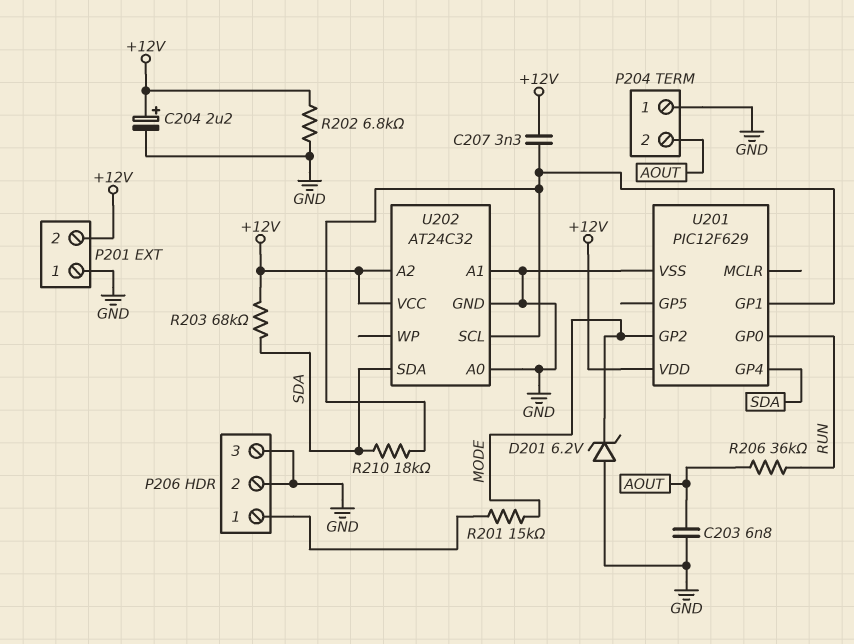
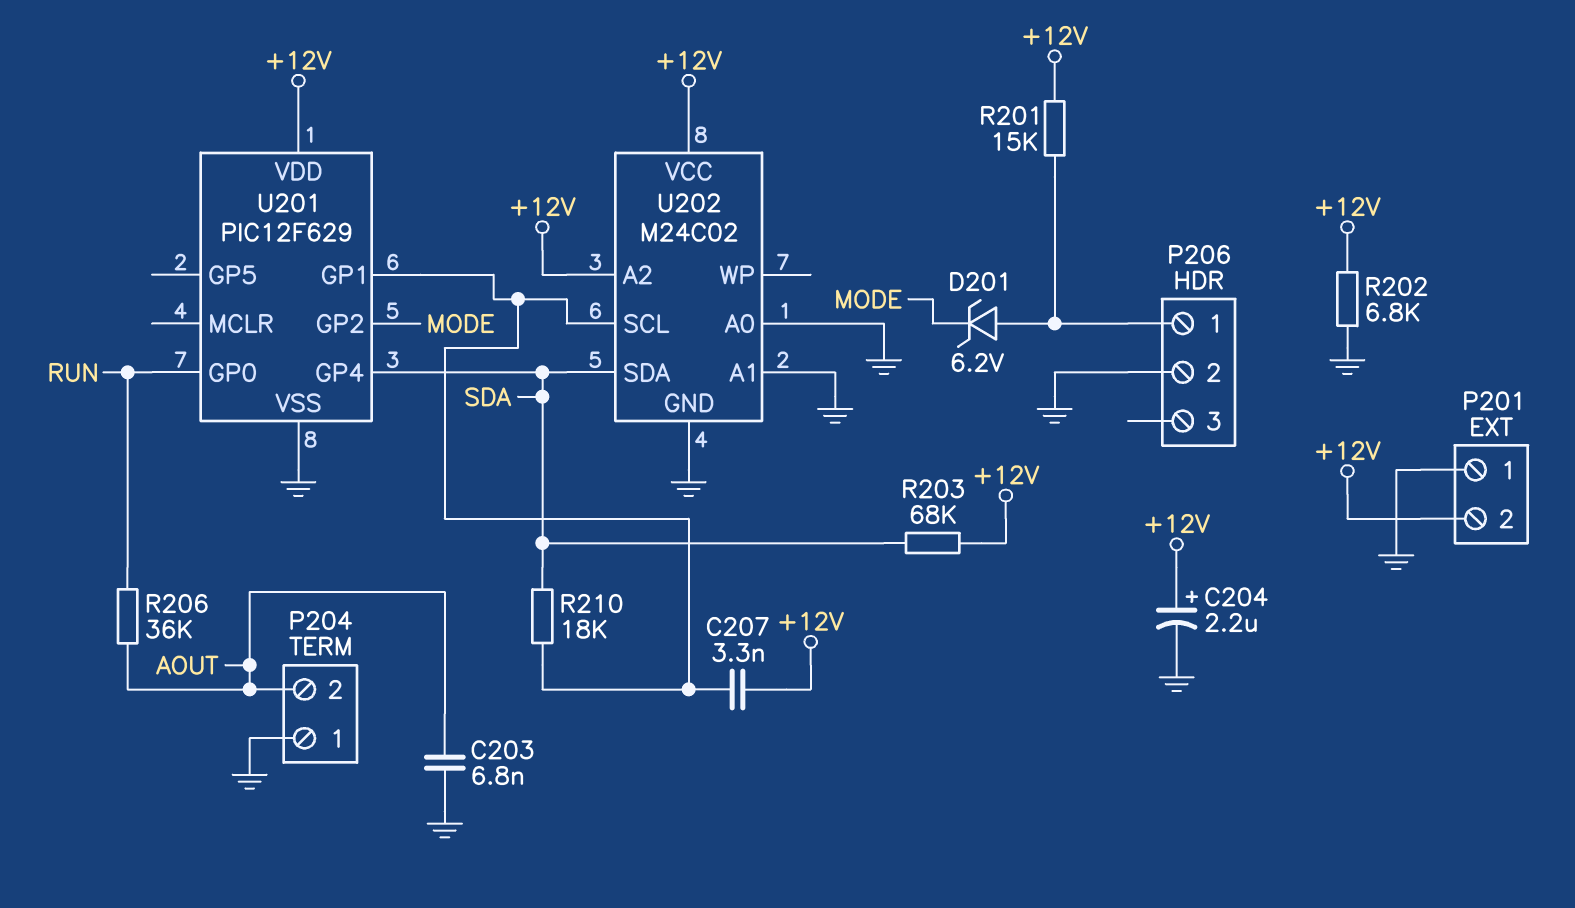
D201: zener 6.2V (A GND, K MODE) -> zener 6.2V (A P206/1, K MODE)
P206 pin 3: GND -> none
R201: 15k (MODE, P206/1) -> 15k (+12V, P206/1)
U202: AT24C32 -> M24C02

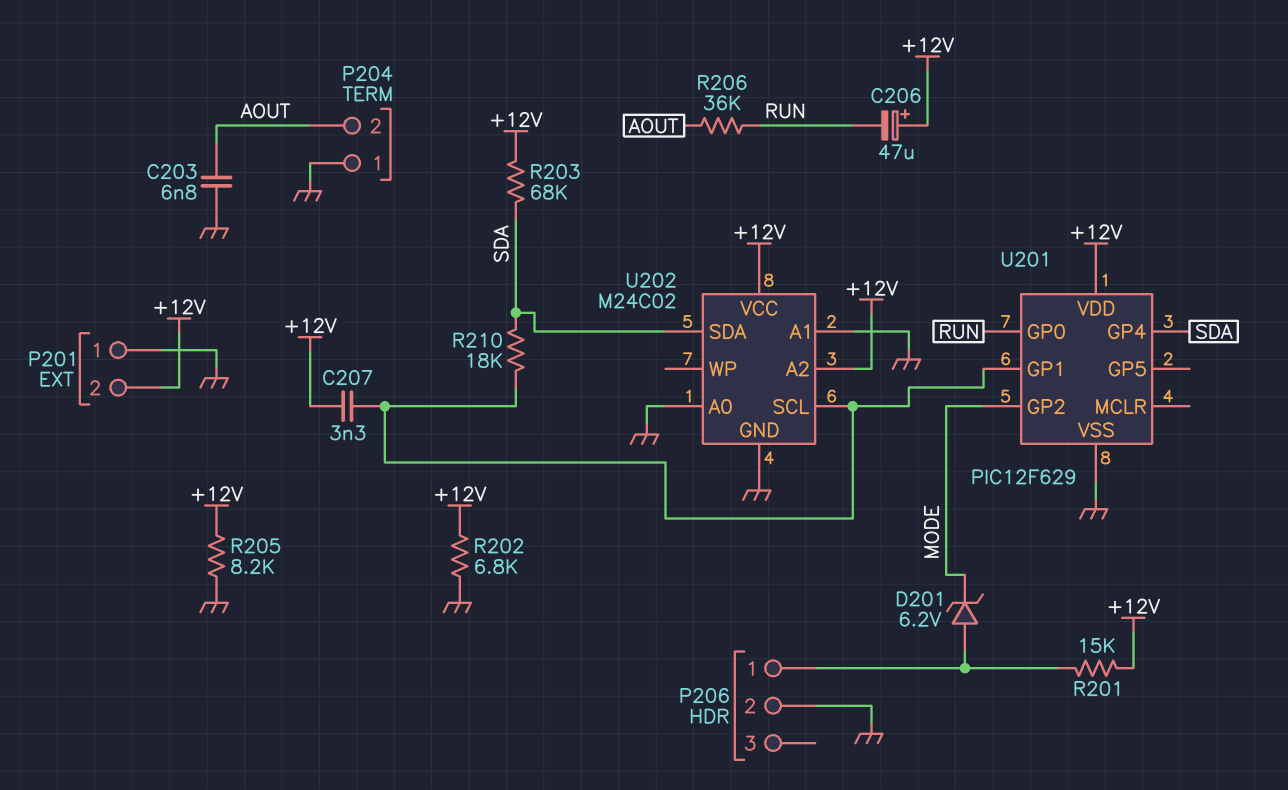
C204: 2.2uF (plus +12V, minus GND) -> none
C206: none -> 47uF (plus +12V, minus RUN)
R205: none -> 8.2k (+12V, GND)

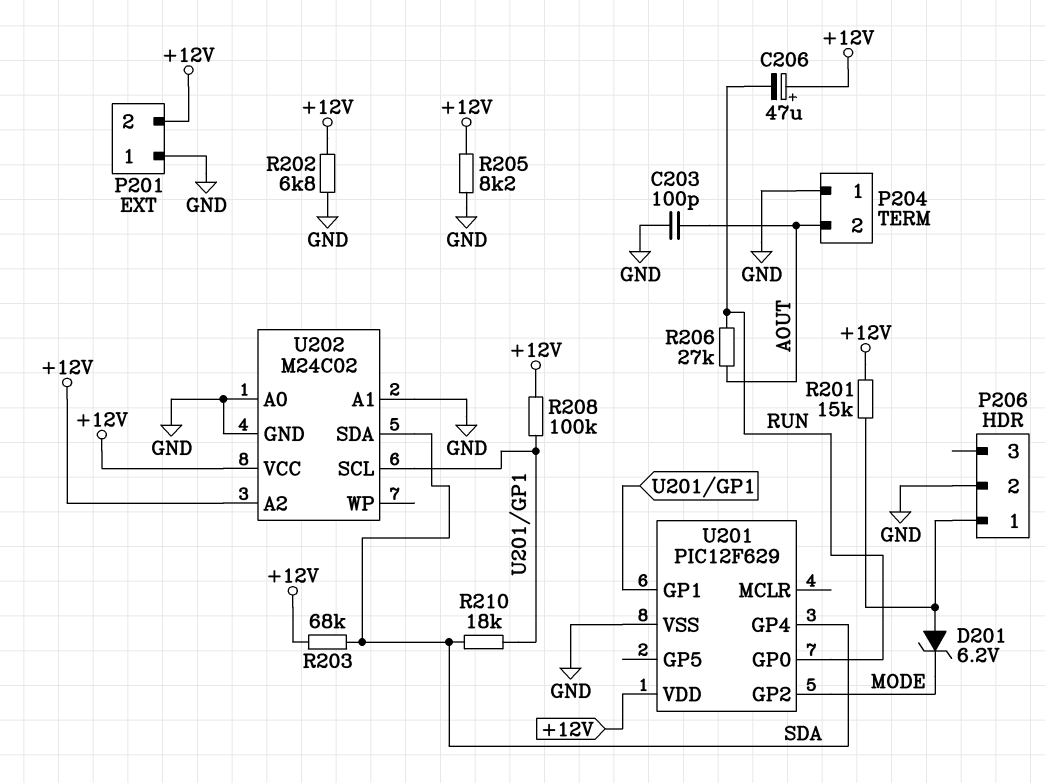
C203: 6.8nF (AOUT, GND) -> 100pF (AOUT, GND)
C207: 3.3nF (+12V, U201/GP1) -> none
R206: 36k (AOUT, RUN) -> 27k (AOUT, RUN)
R208: none -> 100k (+12V, U201/GP1)

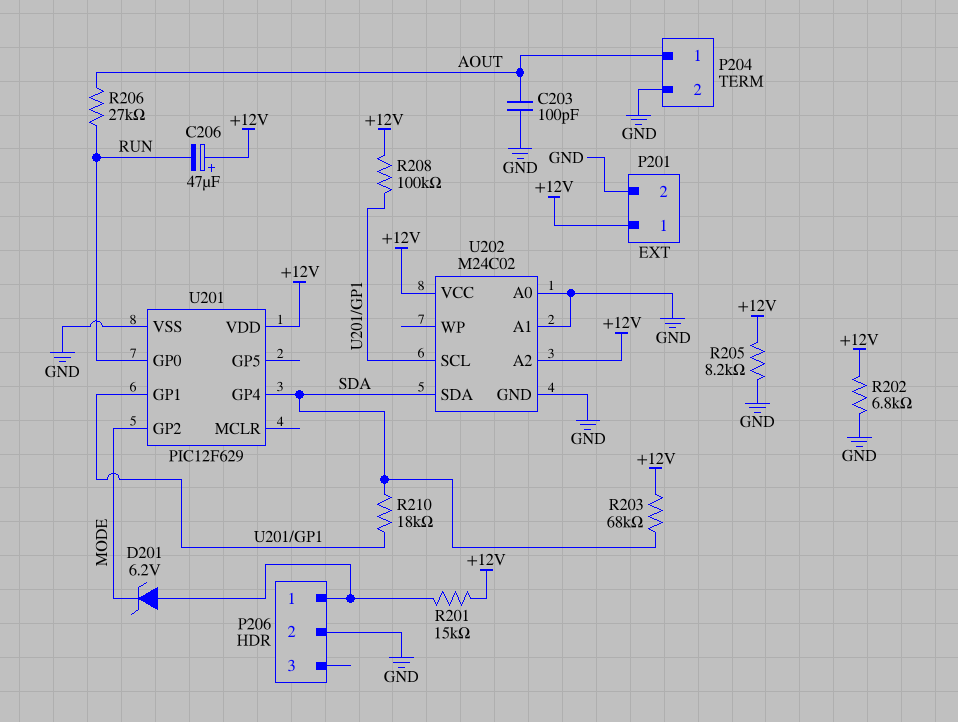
P201 pin 1: GND -> +12V
P201 pin 2: +12V -> GND
P204 pin 1: GND -> AOUT
P204 pin 2: AOUT -> GND

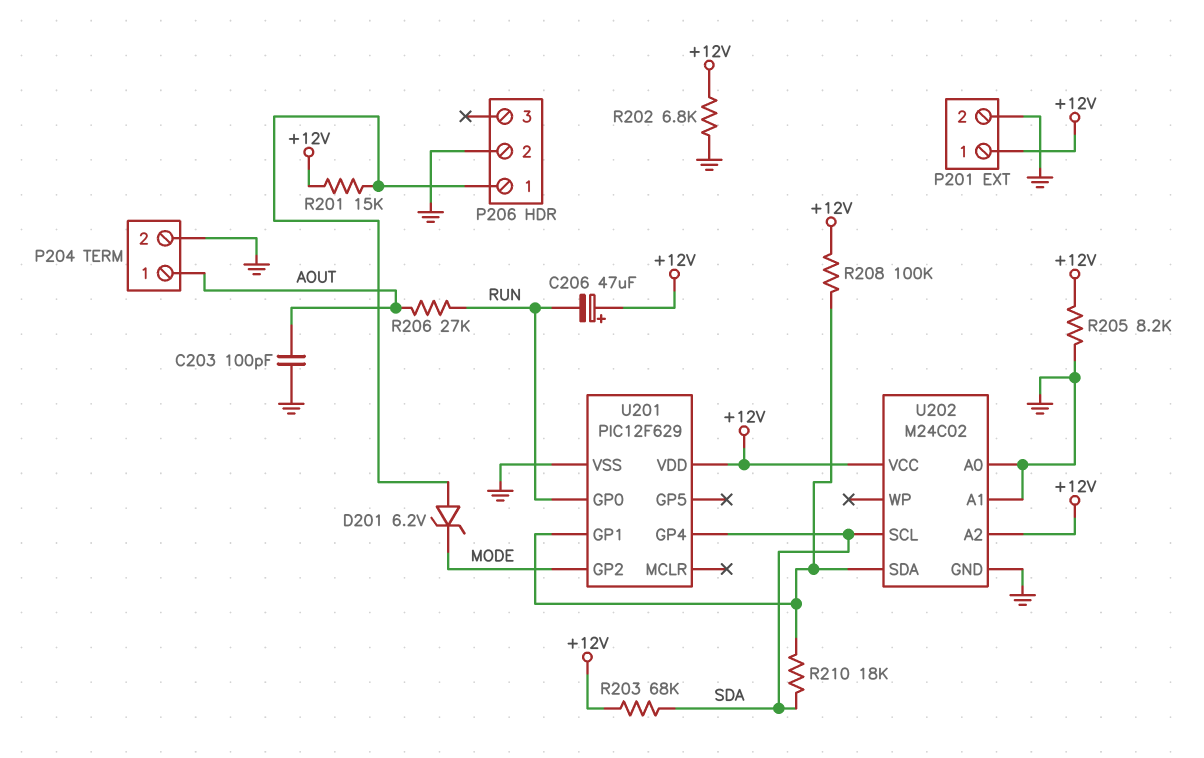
U202 pin SCL: U201/GP1 -> SDA
U202 pin SDA: SDA -> U201/GP1

